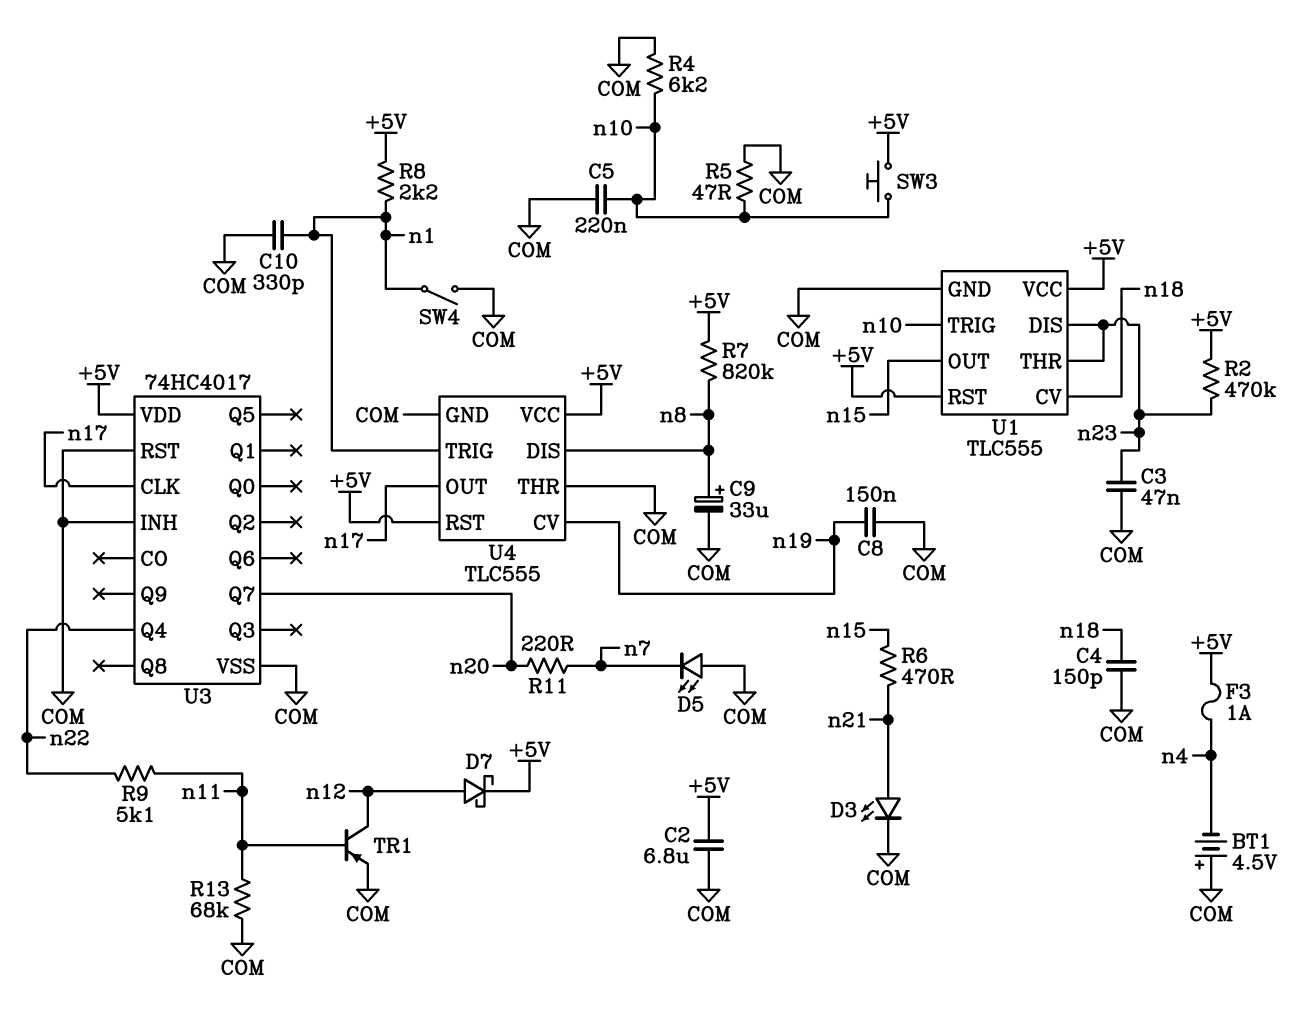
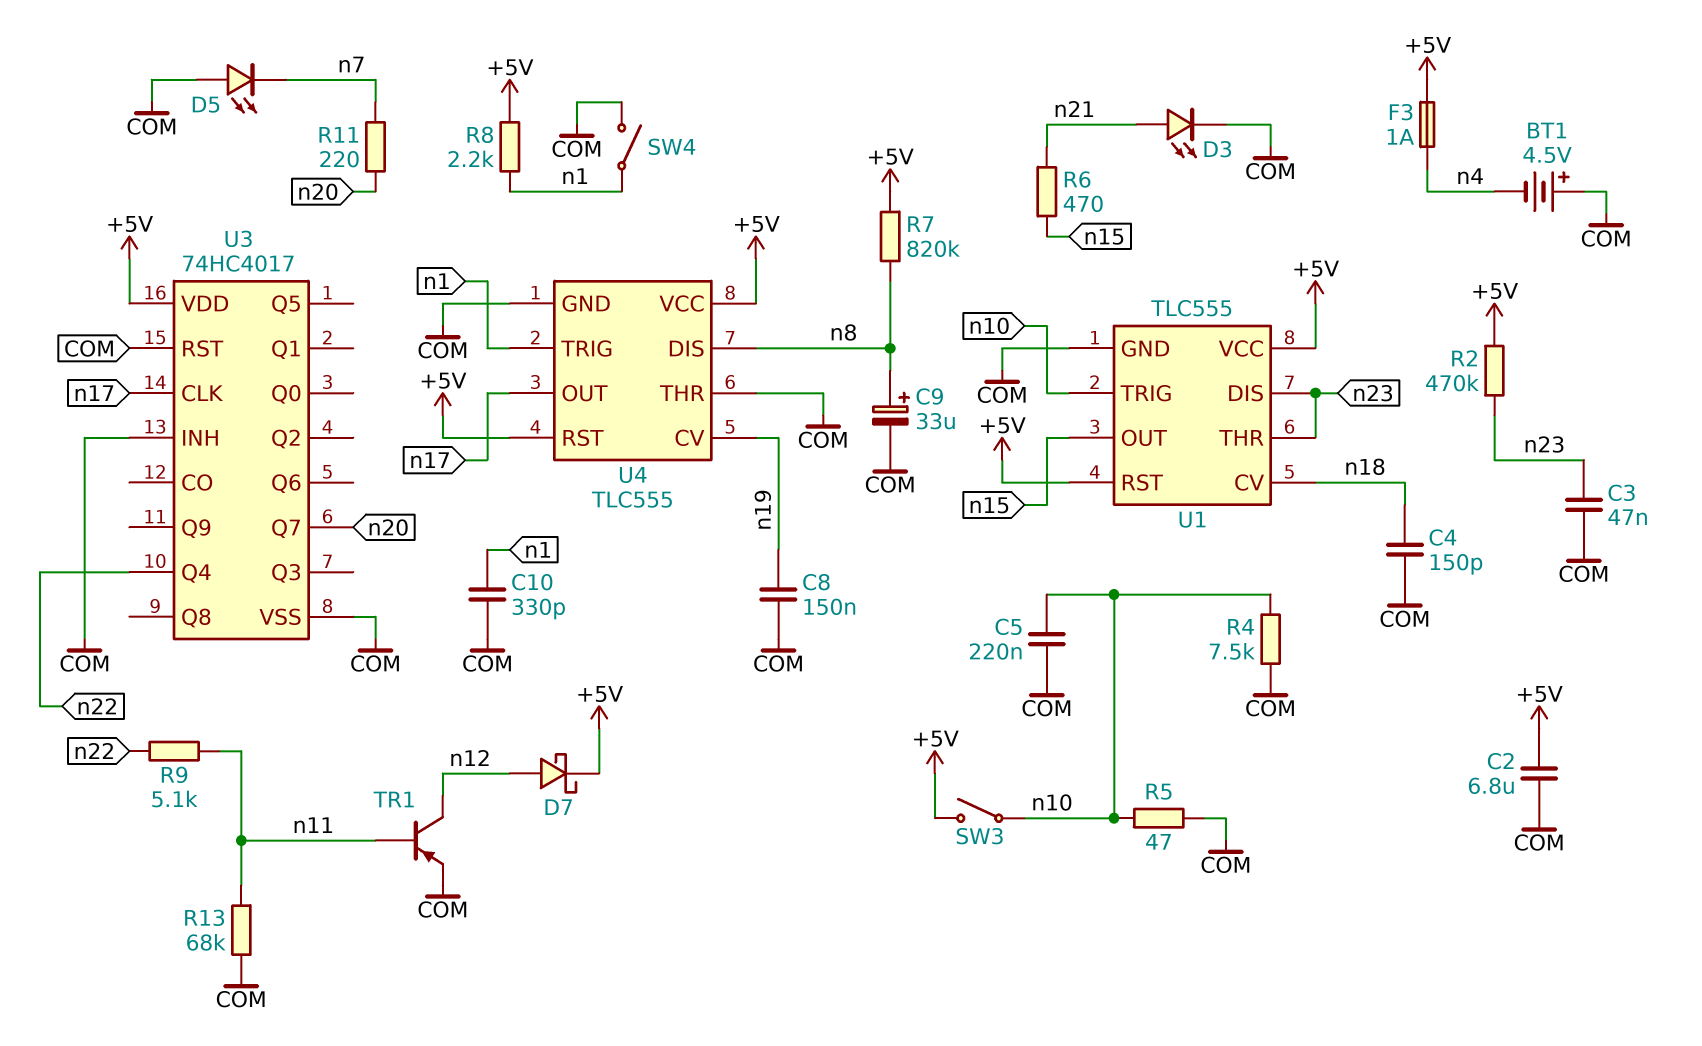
R4: 6.2k (COM, n10) -> 7.5k (COM, n10)
SW3: button (+5V, n10) -> switch (+5V, n10)

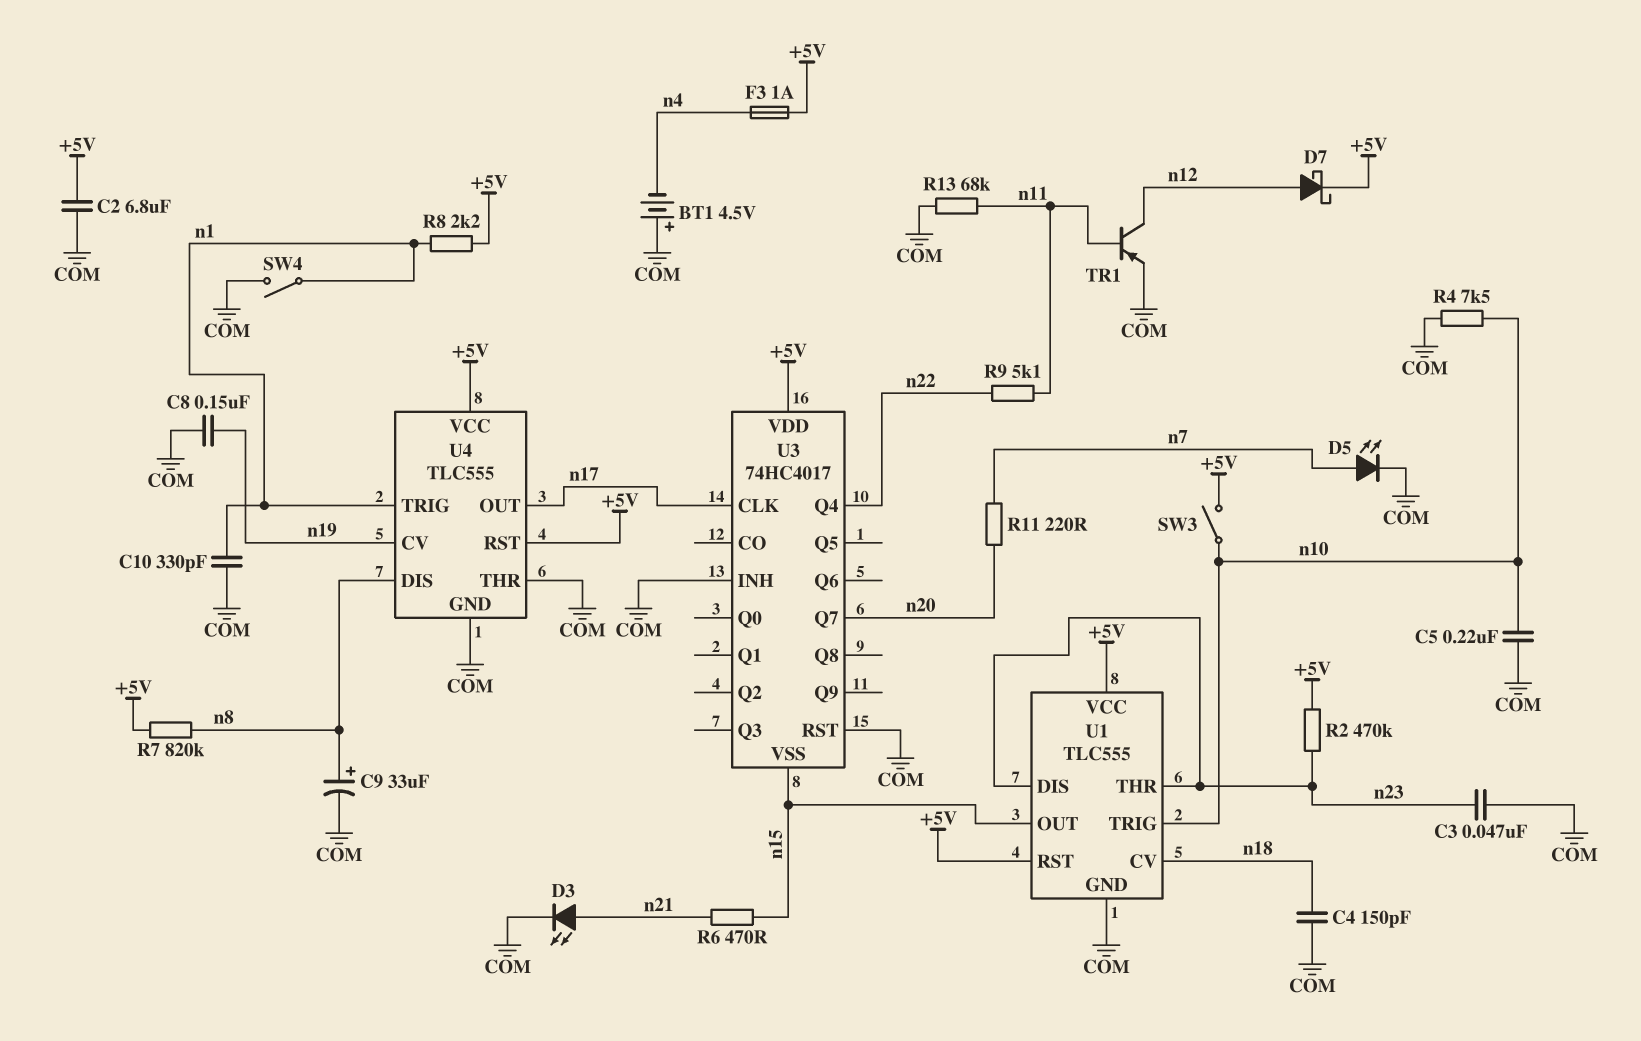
D5: LED (A COM, K n7) -> LED (A n7, K COM)
R5: 47 (COM, n10) -> none
U3 pin VSS: COM -> n15

